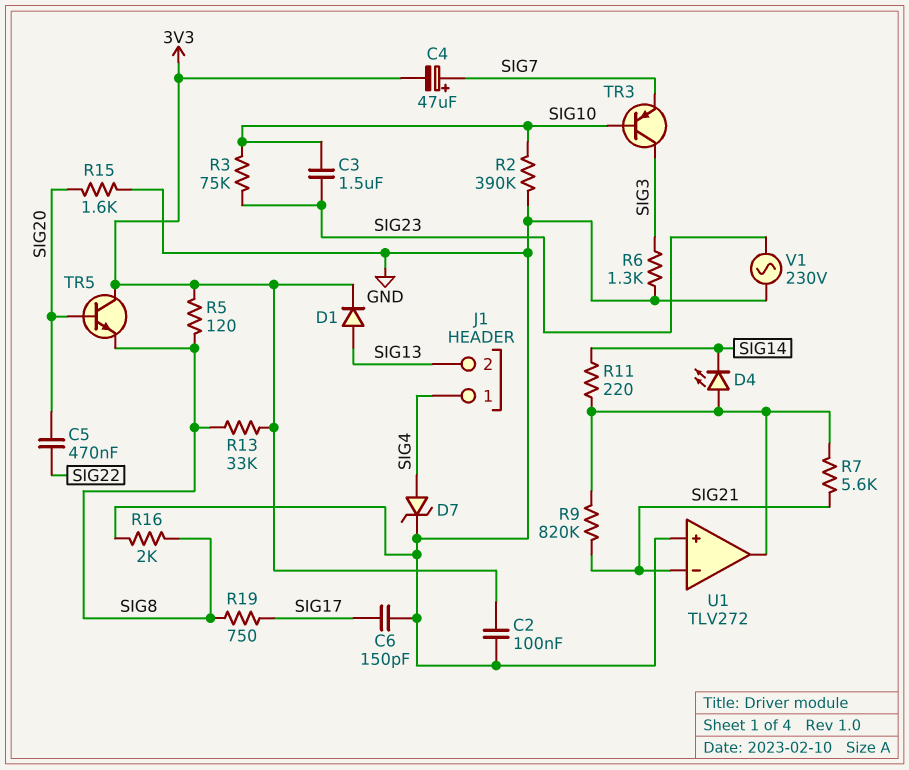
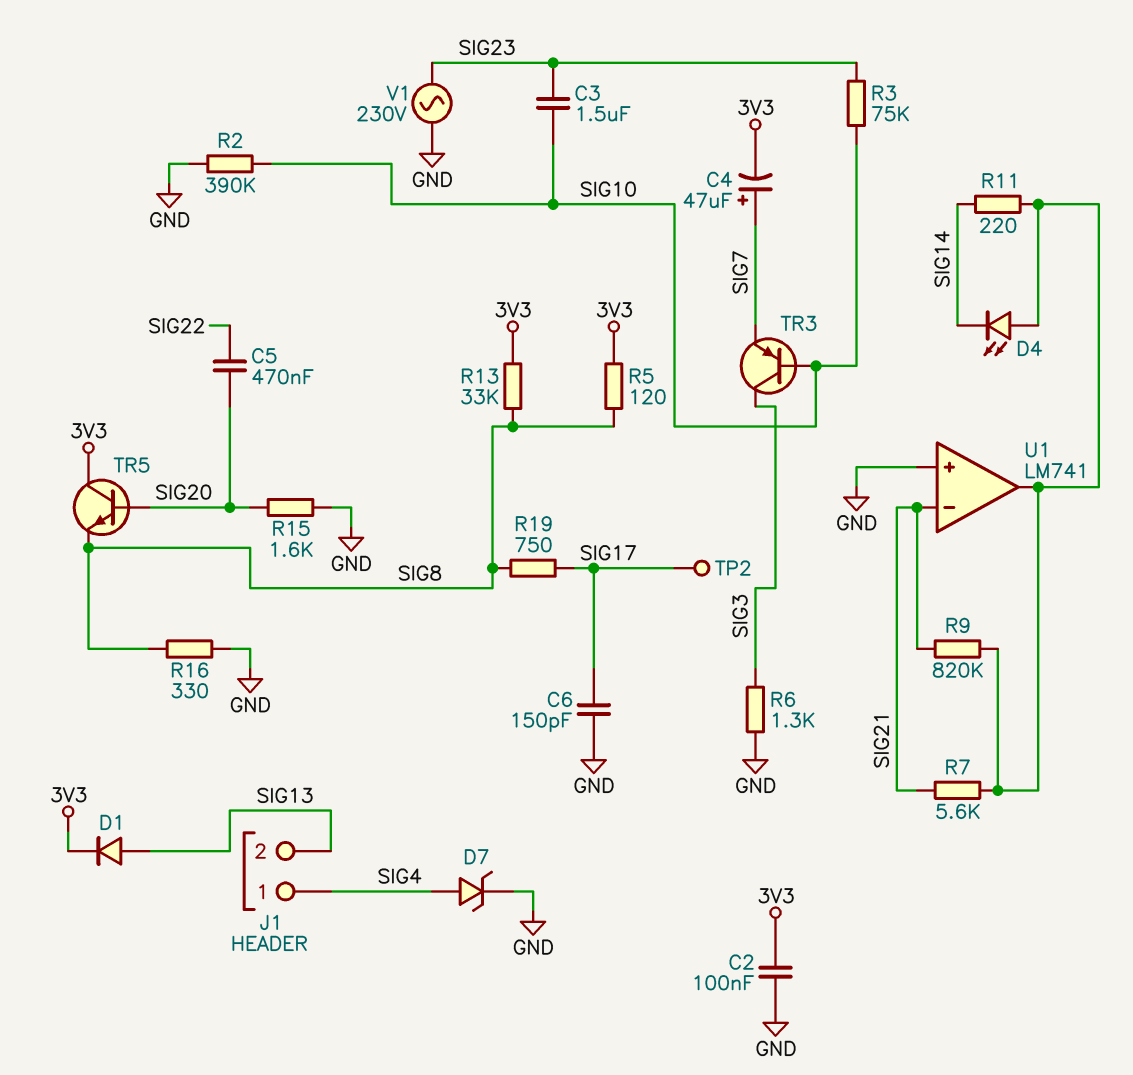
R16: 2k (GND, SIG8) -> 330 (GND, SIG8)
TP2: none -> test point (SIG17)
U1: TLV272 -> LM741

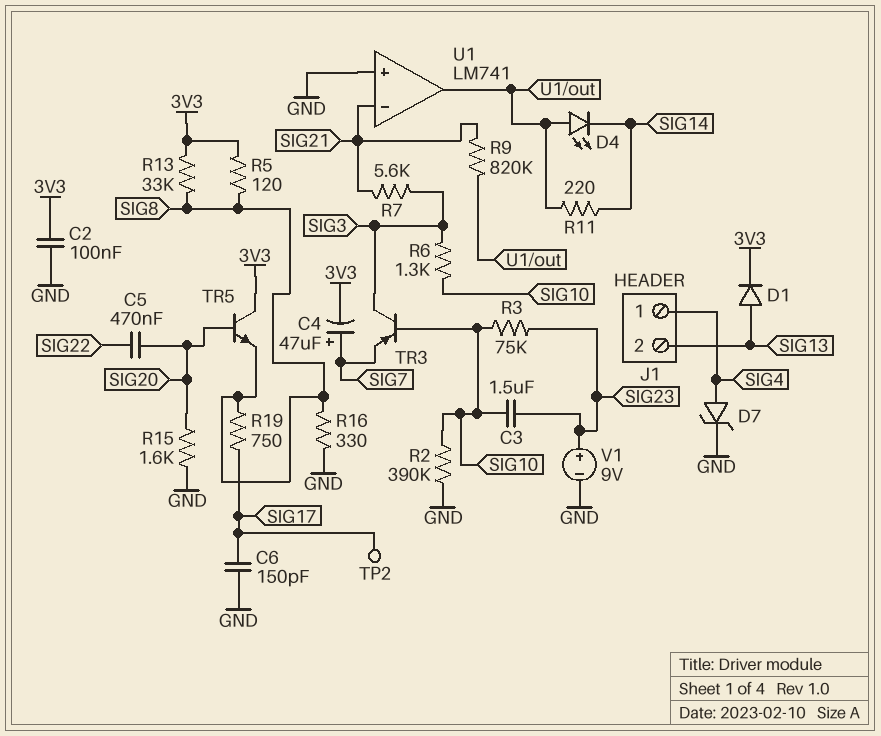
R6: 1.3k (GND, SIG3) -> 1.3k (SIG3, SIG10)
R7: 5.6k (SIG21, U1/out) -> 5.6k (SIG3, SIG21)
V1: AC 230V (GND, SIG23) -> 9V (plus SIG23, minus GND)

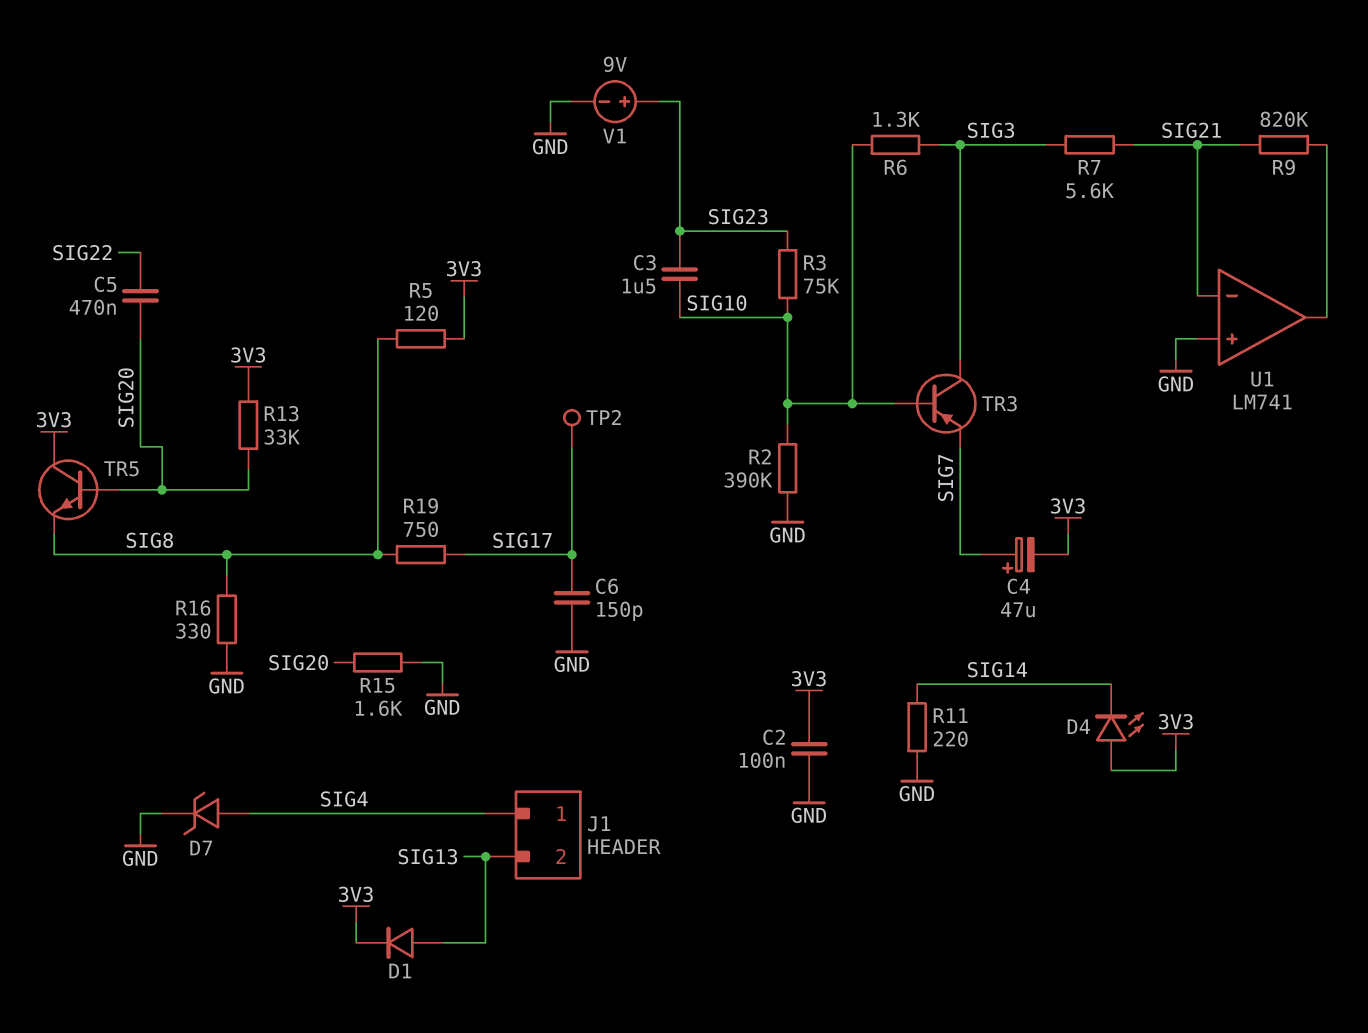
D4: LED (A U1/out, K SIG14) -> LED (A 3V3, K SIG14)
R11: 220 (SIG14, U1/out) -> 220 (GND, SIG14)
R13: 33k (3V3, SIG8) -> 33k (3V3, SIG20)

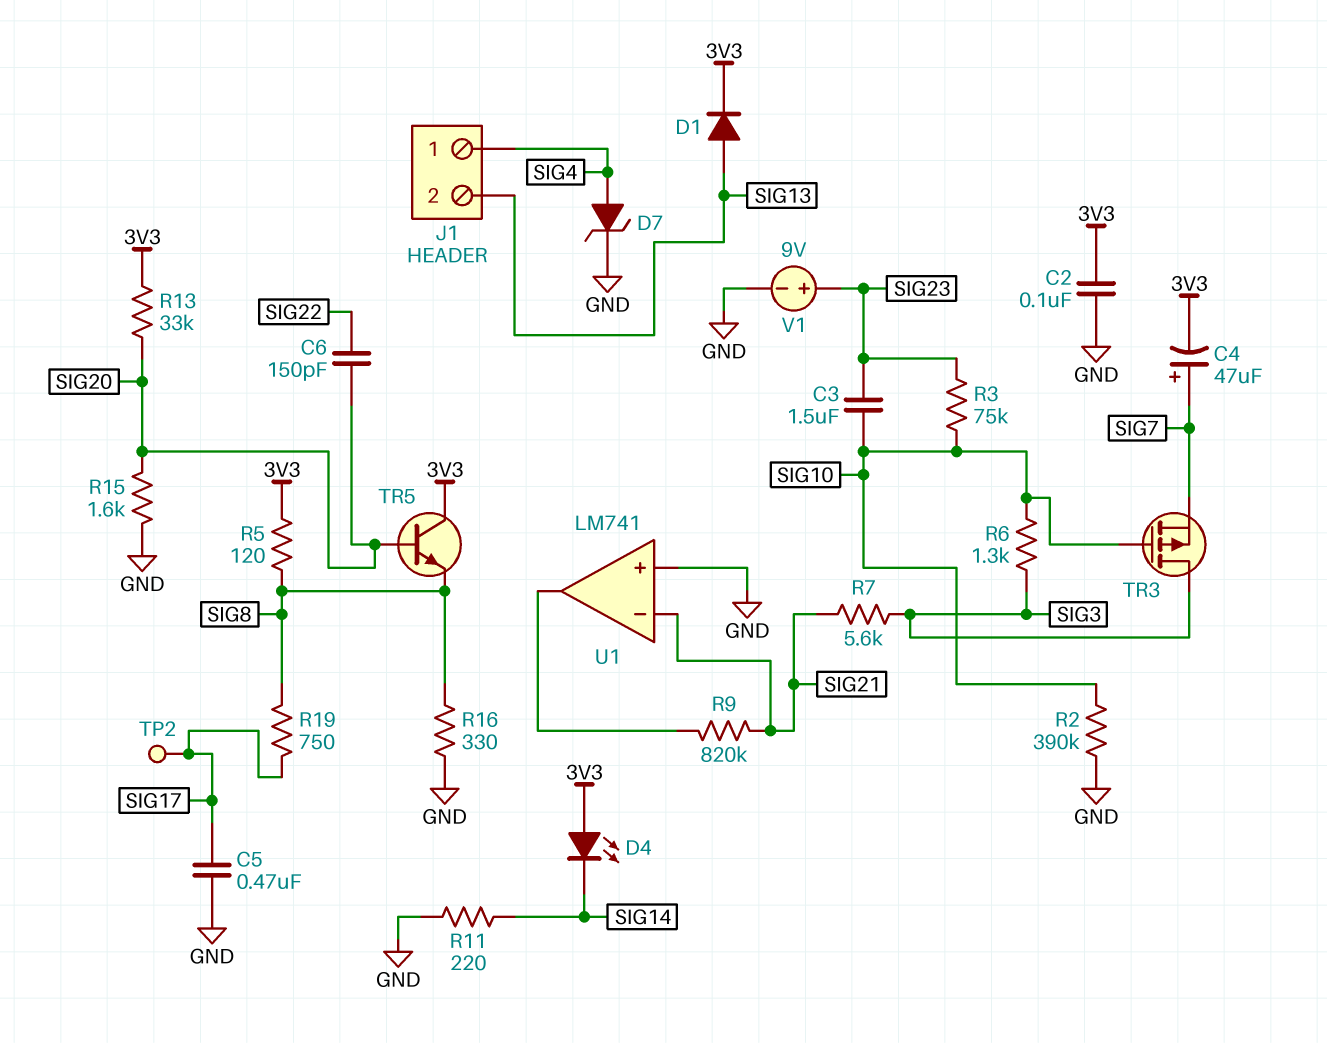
C5: 470nF (SIG20, SIG22) -> 470nF (GND, SIG17)
C6: 150pF (GND, SIG17) -> 150pF (SIG20, SIG22)
TR3: PNP (B SIG10, C SIG3, E SIG7) -> PMOS (G SIG10, D SIG3, S SIG7)

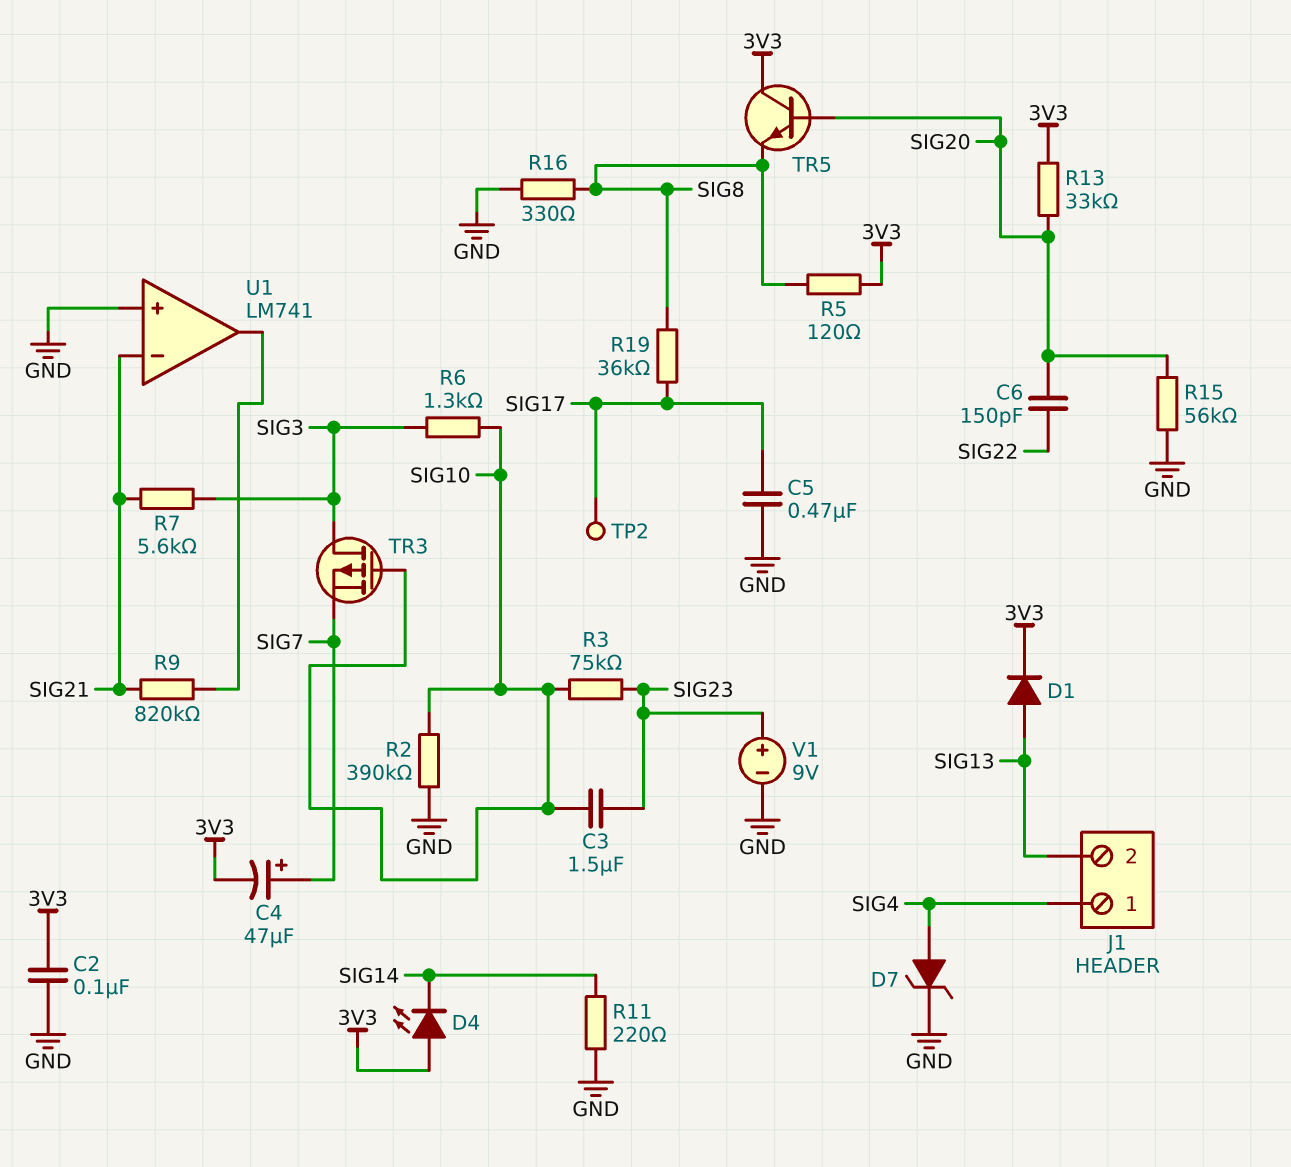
R15: 1.6k (GND, SIG20) -> 56k (GND, SIG20)
R19: 750 (SIG8, SIG17) -> 36k (SIG8, SIG17)

